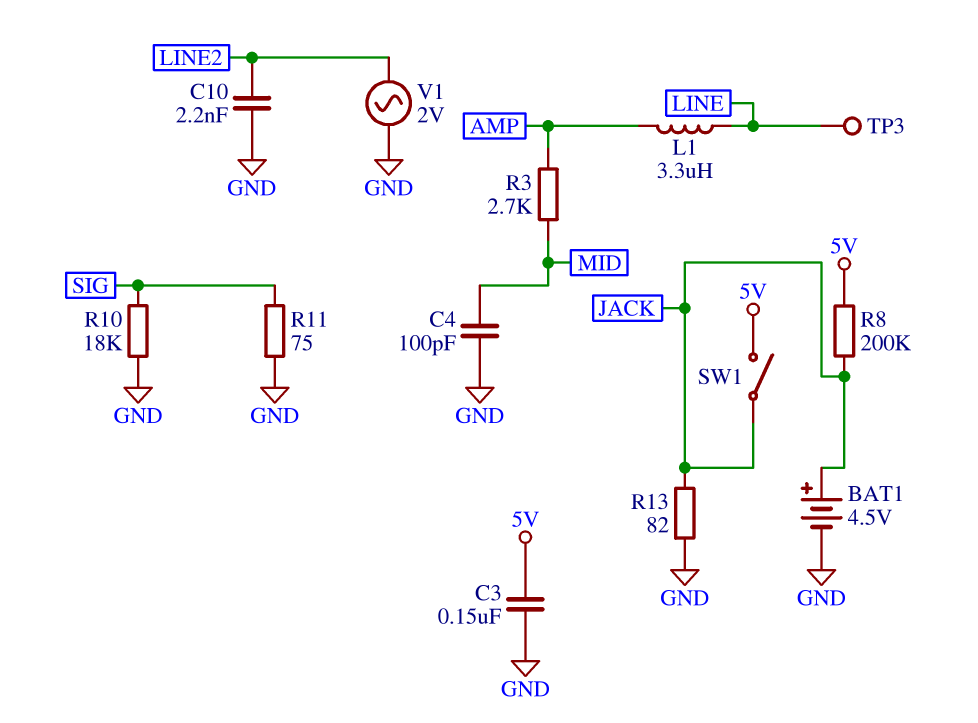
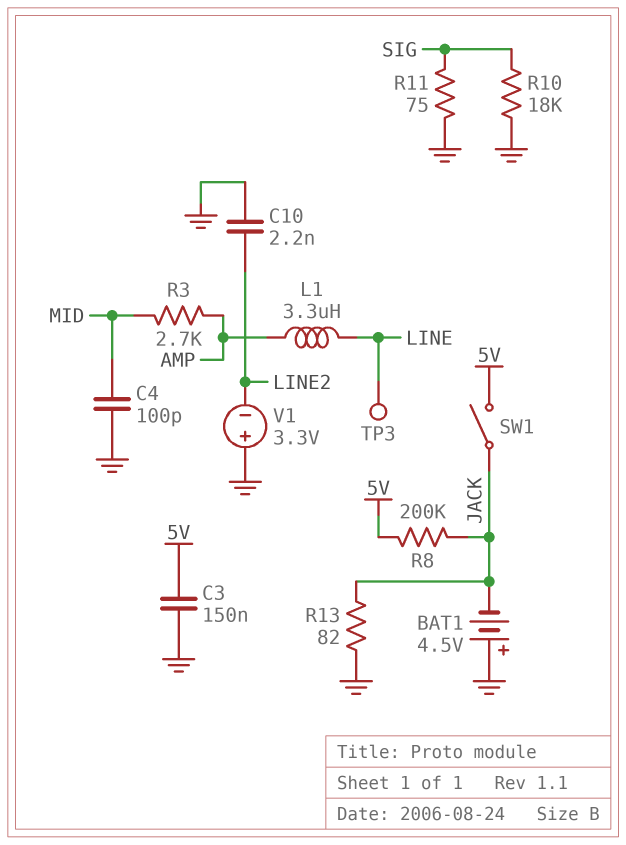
BAT1: 4.5V (plus JACK, minus GND) -> 4.5V (plus GND, minus JACK)
V1: AC 2V (GND, LINE2) -> 3.3V (plus GND, minus LINE2)

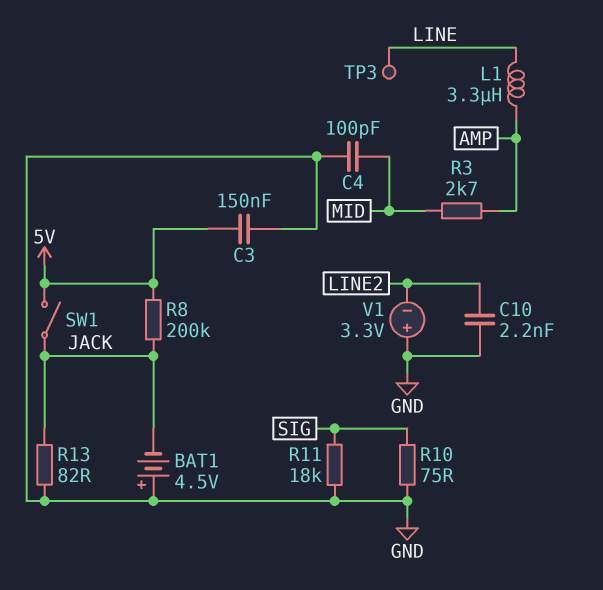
R10: 18k (GND, SIG) -> 75 (GND, SIG)
R11: 75 (GND, SIG) -> 18k (GND, SIG)

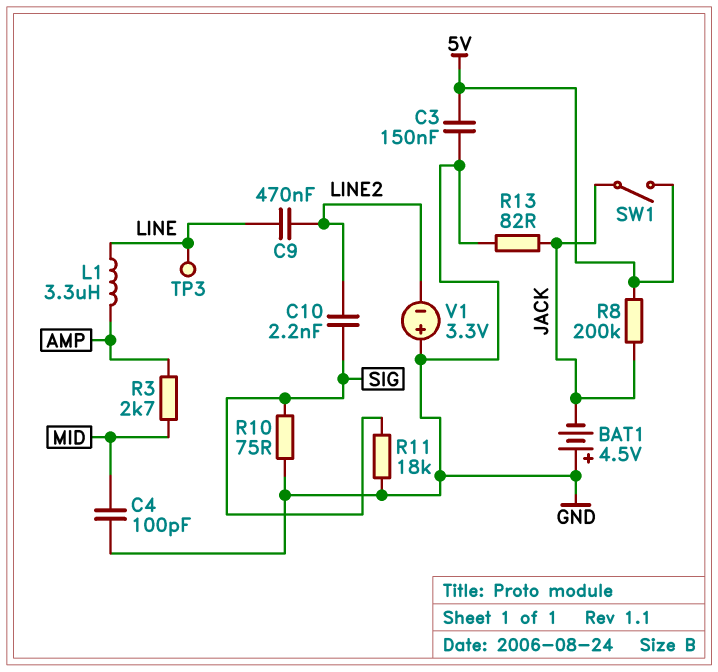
C9: none -> 470nF (LINE, LINE2)
C10: 2.2nF (GND, LINE2) -> 2.2nF (LINE2, SIG)

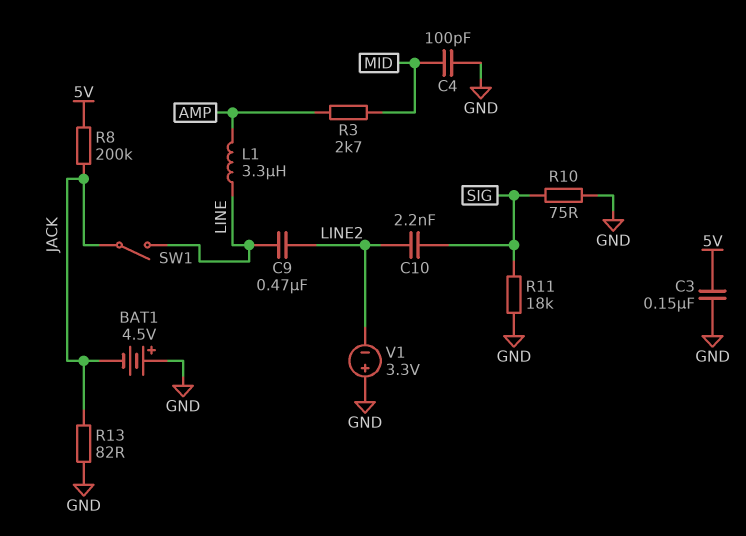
SW1: switch (5V, JACK) -> switch (JACK, LINE)
TP3: test point (LINE) -> none

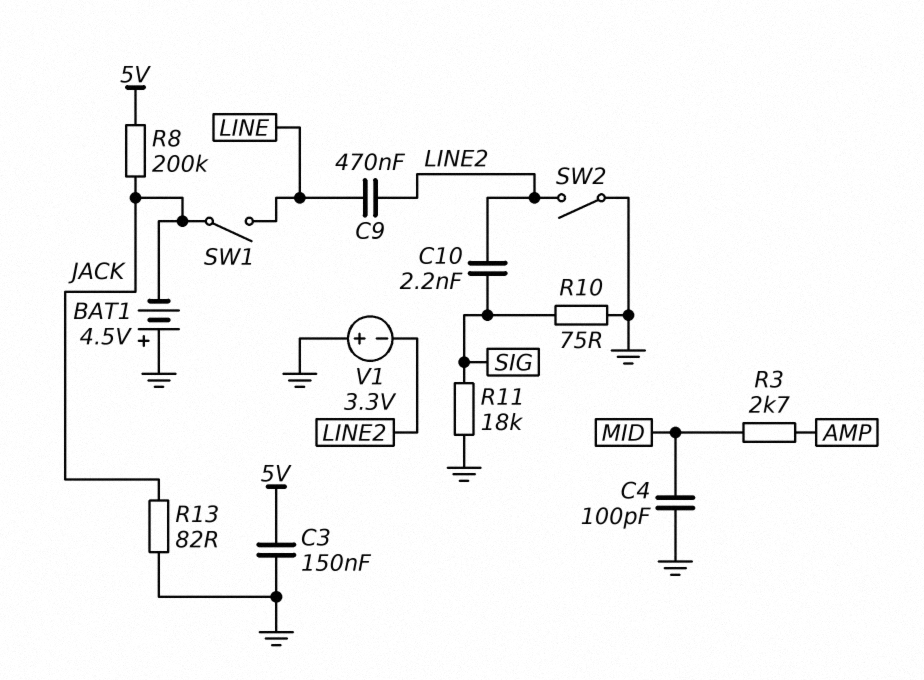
L1: 3.3uH (AMP, LINE) -> none
SW2: none -> switch (GND, LINE2)

